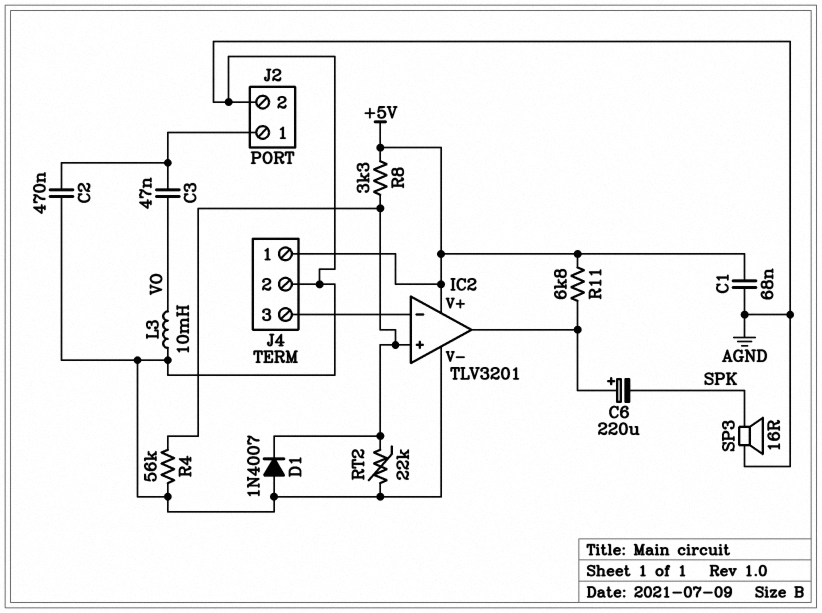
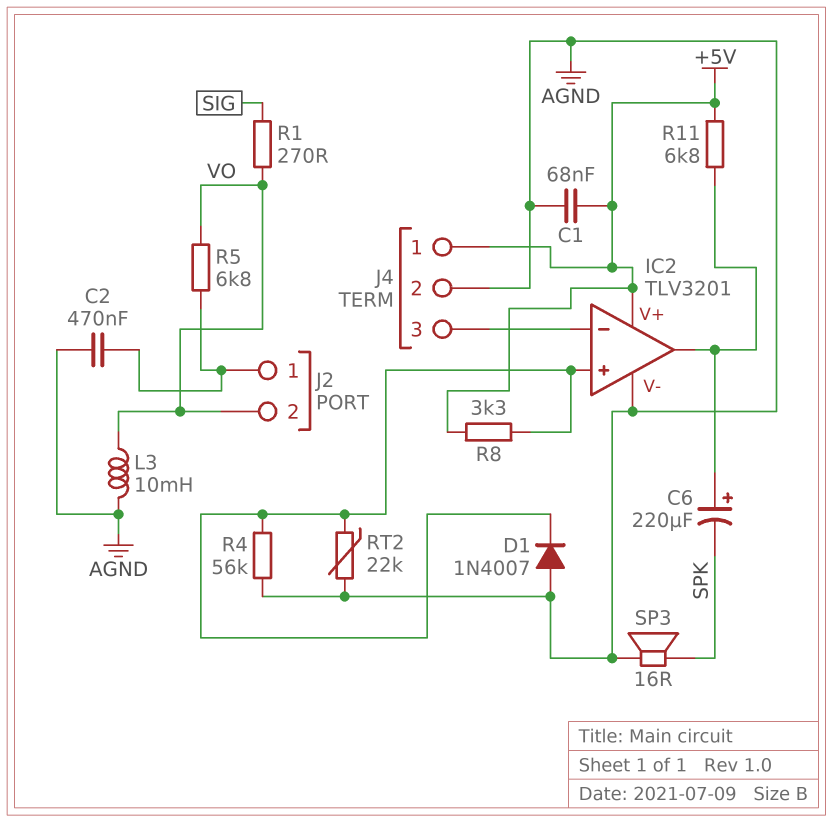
C3: 47nF (J2/1, VO) -> none
J2 pin 2: AGND -> VO
R1: none -> 270 (SIG, VO)
R5: none -> 6.8k (J2/1, VO)

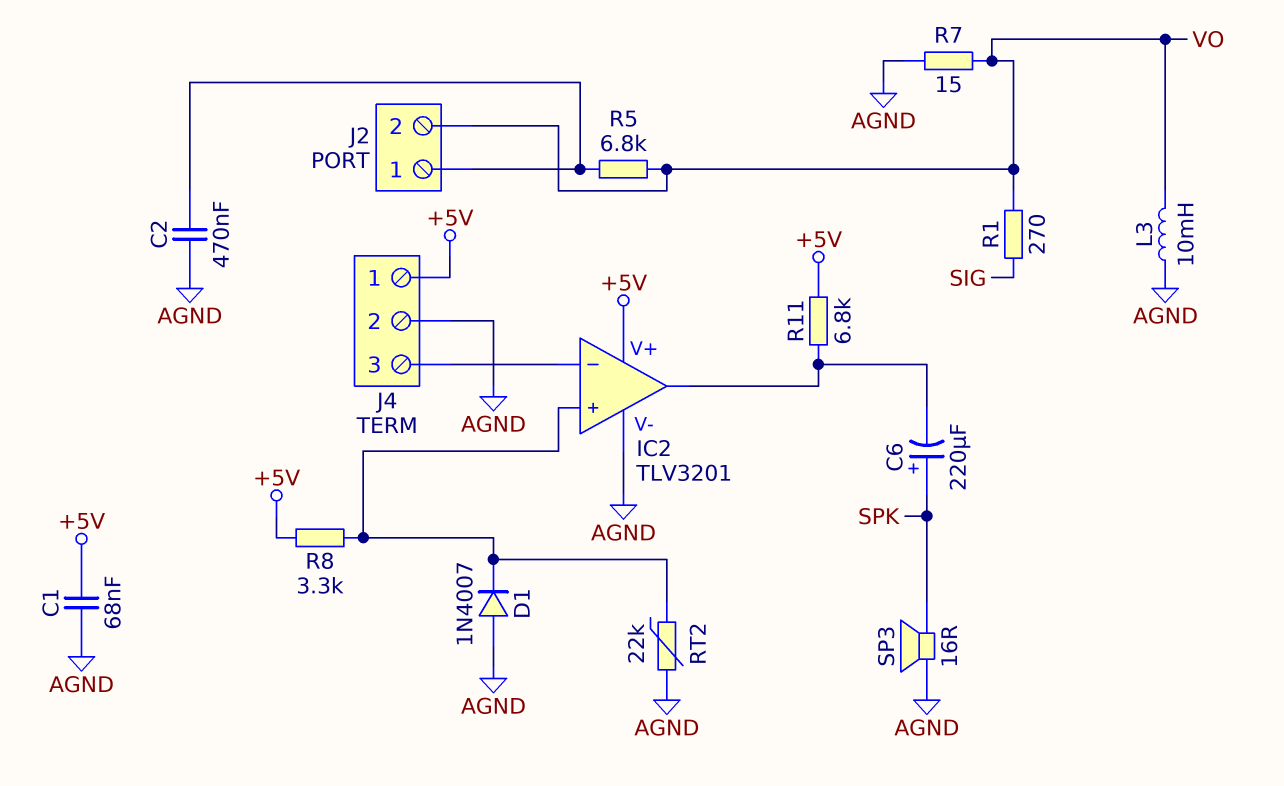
C6: 220uF (plus IC2/out, minus SPK) -> 220uF (plus SPK, minus IC2/out)
R4: 56k (AGND, IC2/in+) -> none
R7: none -> 15 (AGND, VO)

